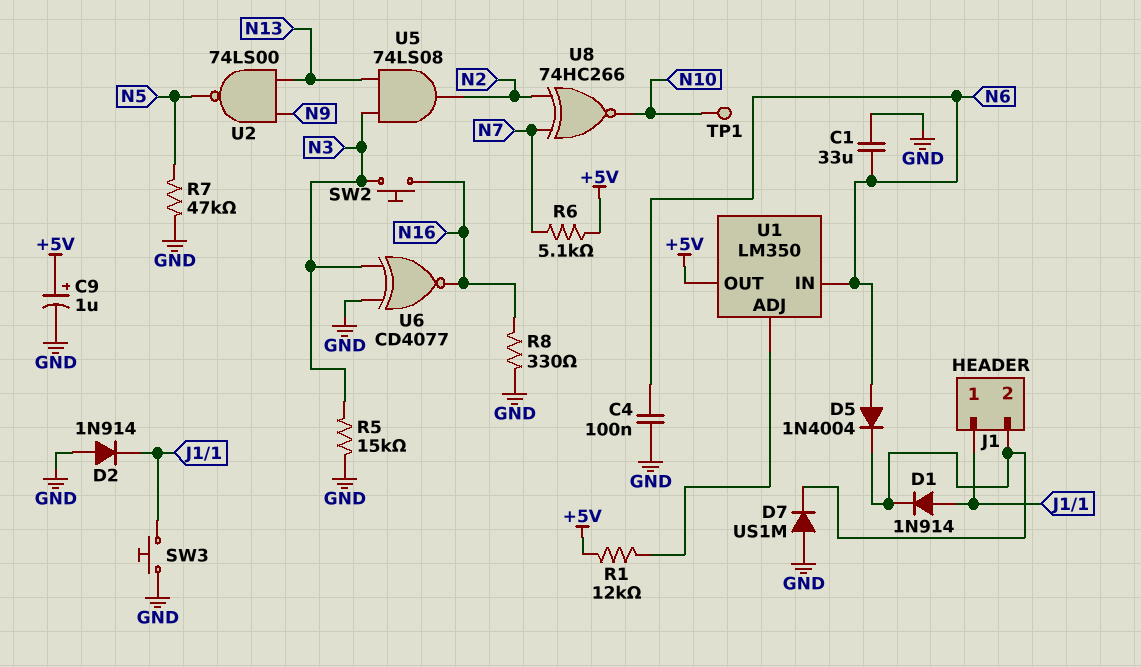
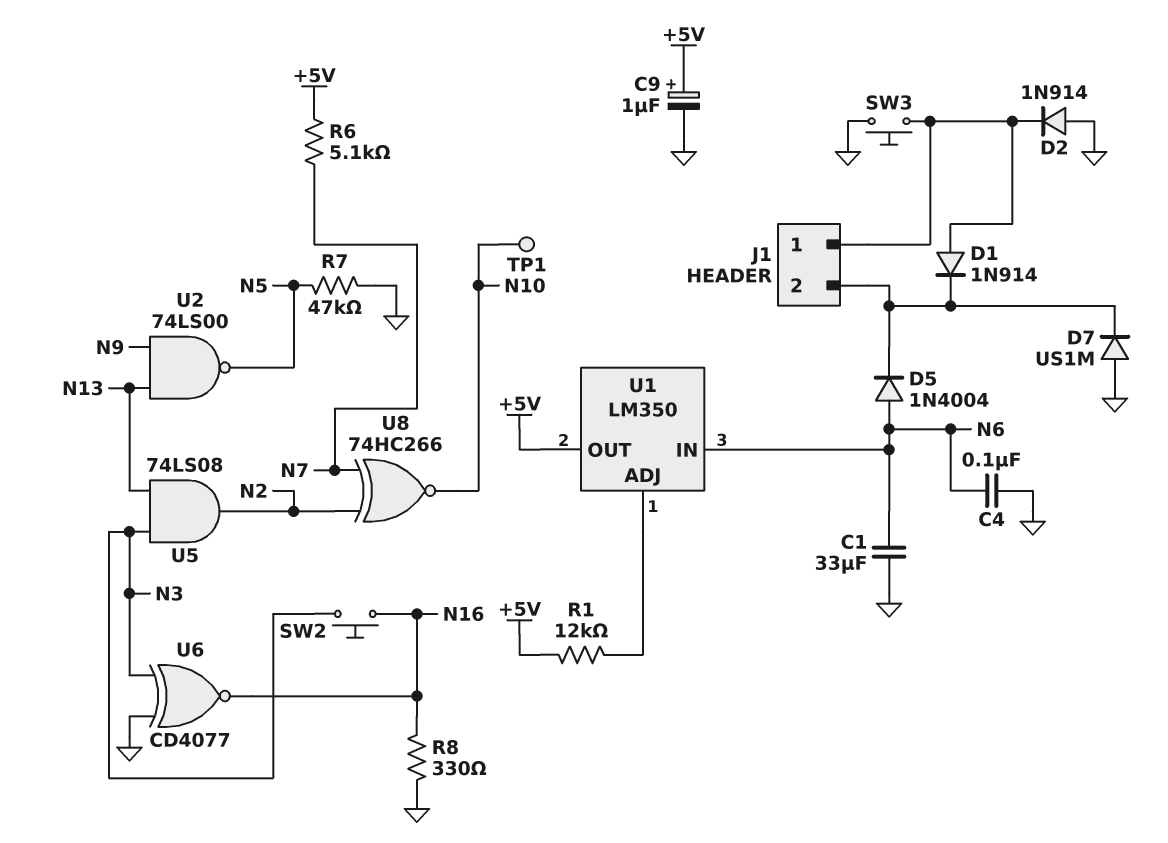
R5: 15k (GND, N3) -> none

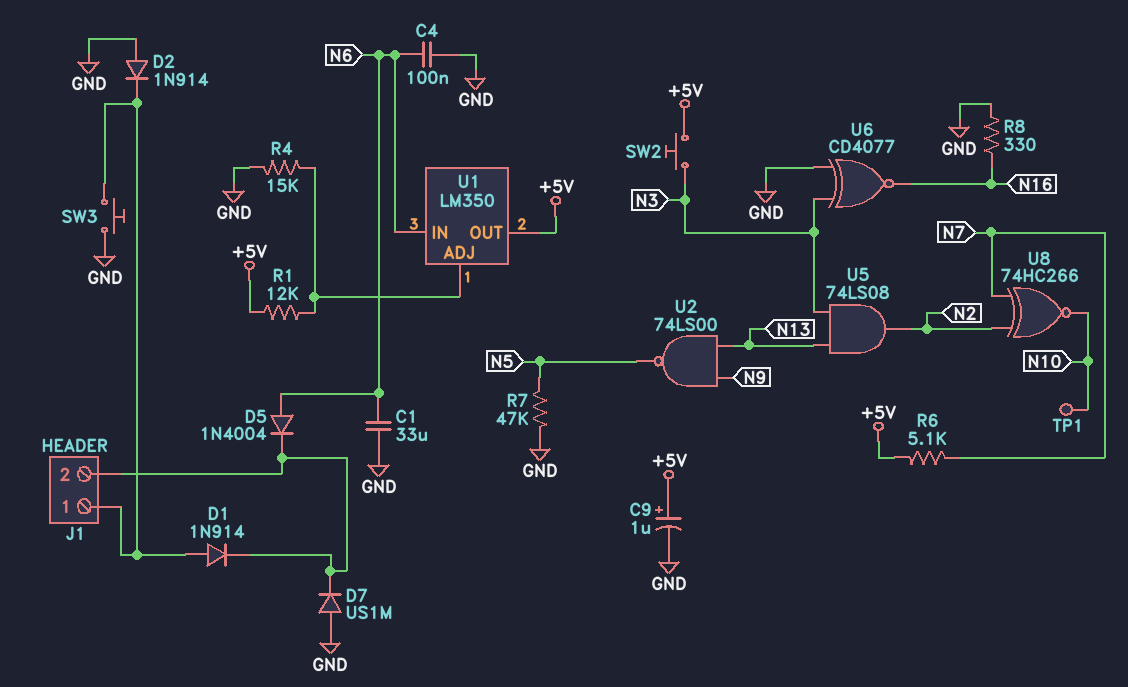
R4: none -> 15k (GND, U1/ADJ)
SW2: button (N3, N16) -> button (+5V, N3)

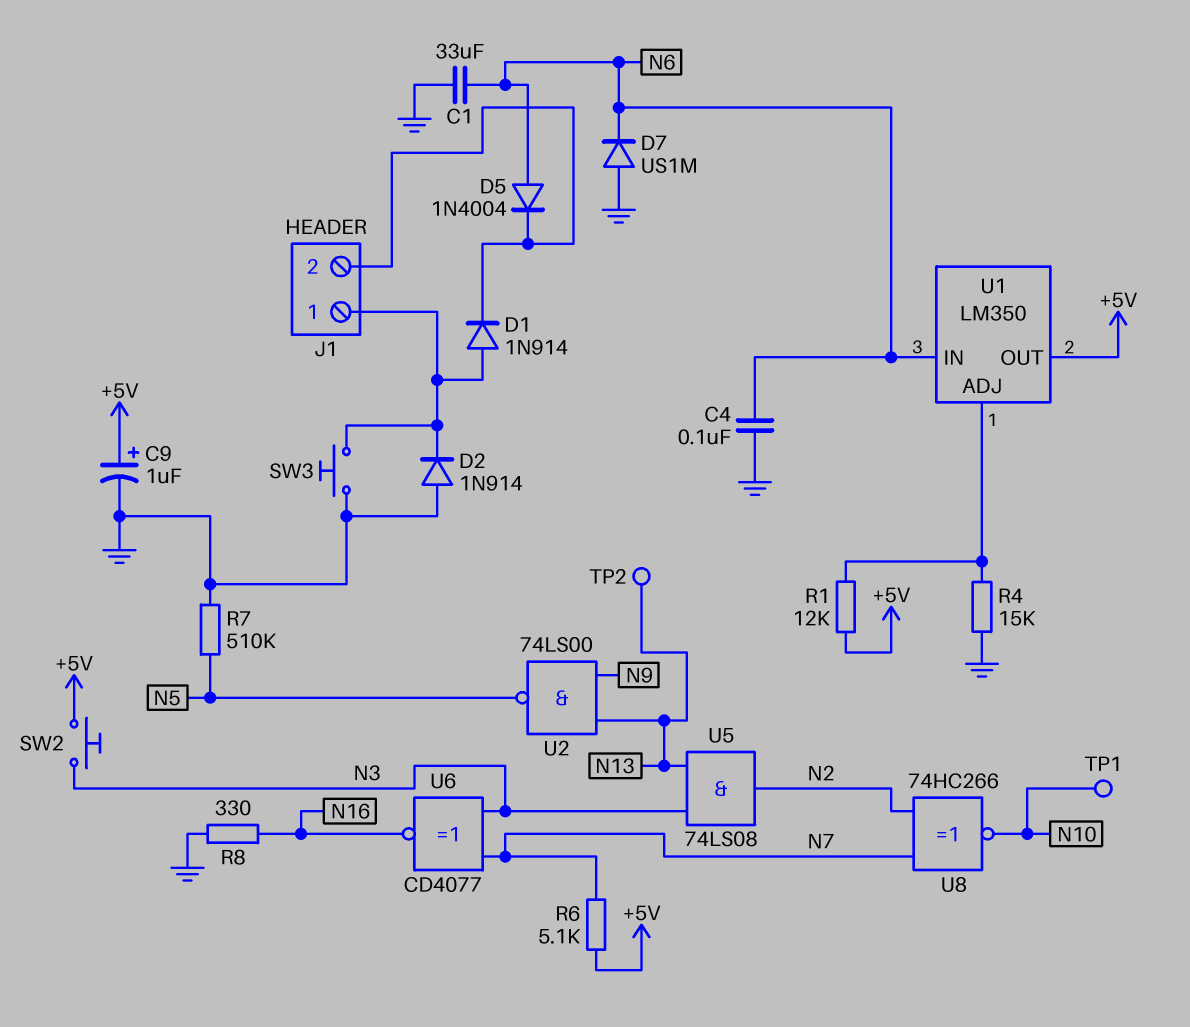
D7: diode US1M (A GND, K J1/2) -> diode US1M (A GND, K N6)
R7: 47k (GND, N5) -> 510k (GND, N5)
TP2: none -> test point (N13)
U6: XNOR CD4077 (in GND, in N3, out N16) -> XNOR CD4077 (in N3, in N7, out N16)

